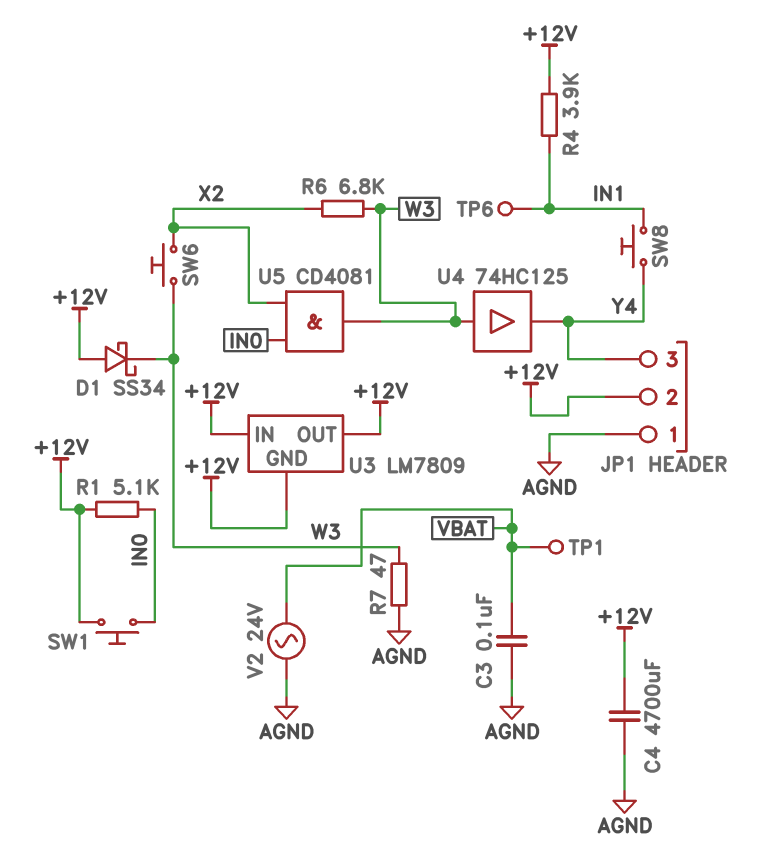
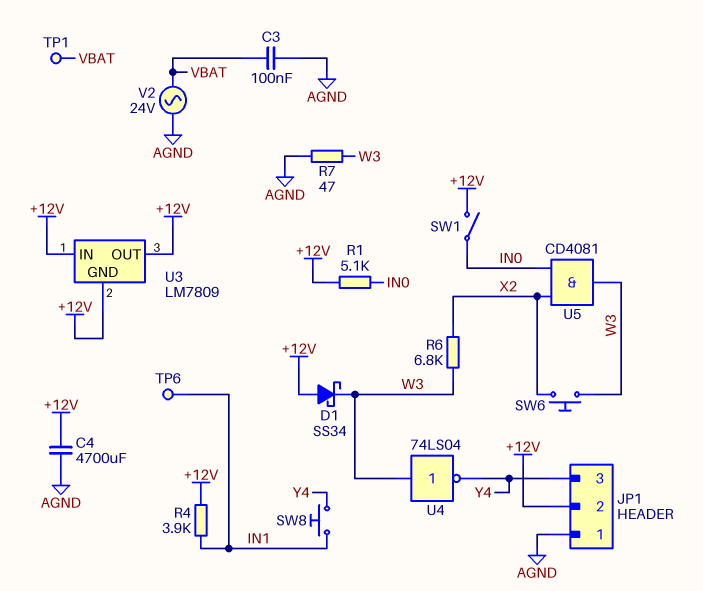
SW1: button (+12V, IN0) -> switch (+12V, IN0)
U4: buffer 74HC125 (in W3, out Y4) -> NOT 74LS04 (in W3, out Y4)

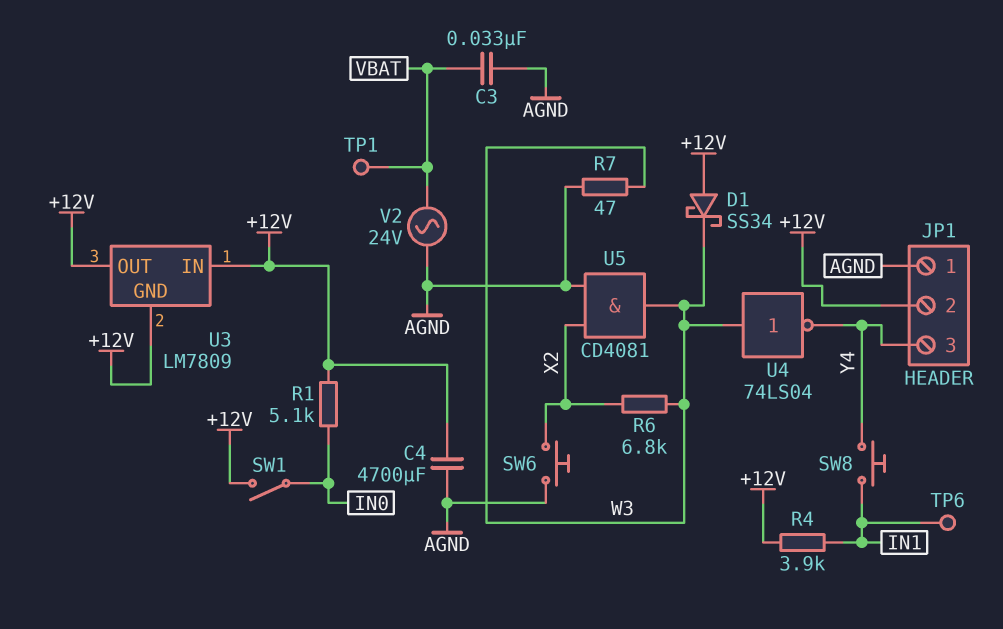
C3: 100nF (AGND, VBAT) -> 33nF (AGND, VBAT)
SW6: button (W3, X2) -> button (AGND, X2)
U5: AND CD4081 (in IN0, in X2, out W3) -> AND CD4081 (in AGND, in X2, out W3)

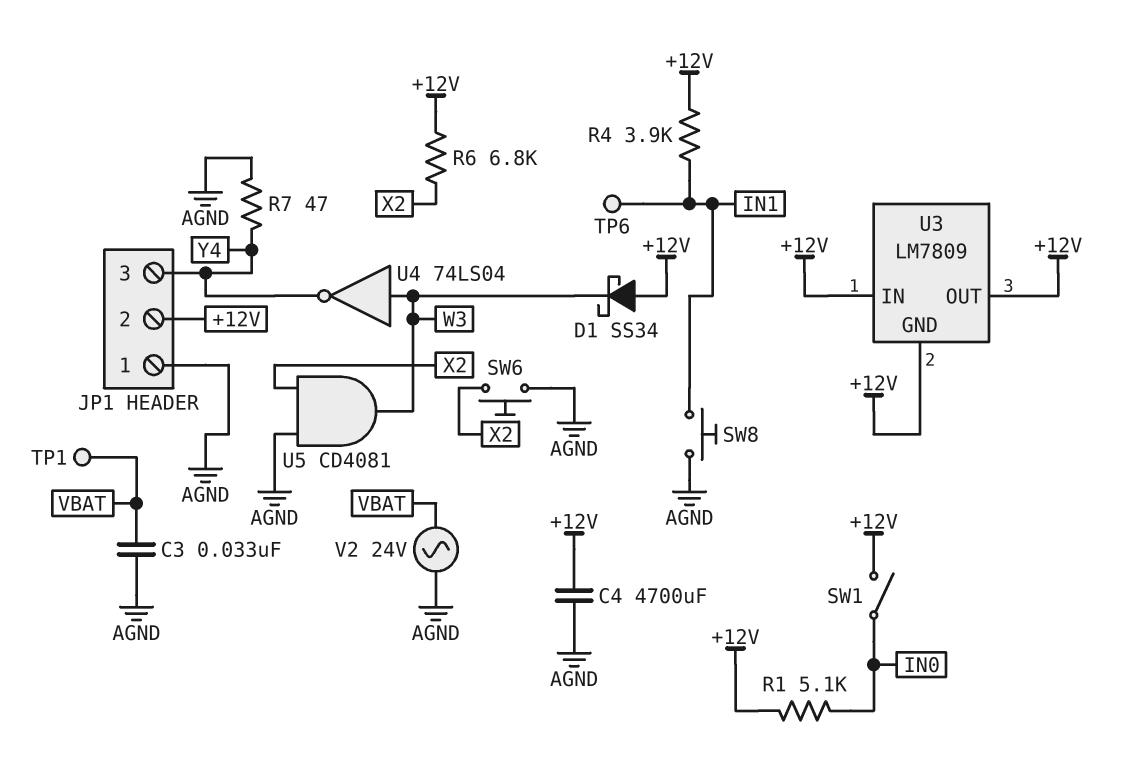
R6: 6.8k (W3, X2) -> 6.8k (+12V, X2)
R7: 47 (AGND, W3) -> 47 (AGND, Y4)
SW8: button (IN1, Y4) -> button (AGND, IN1)

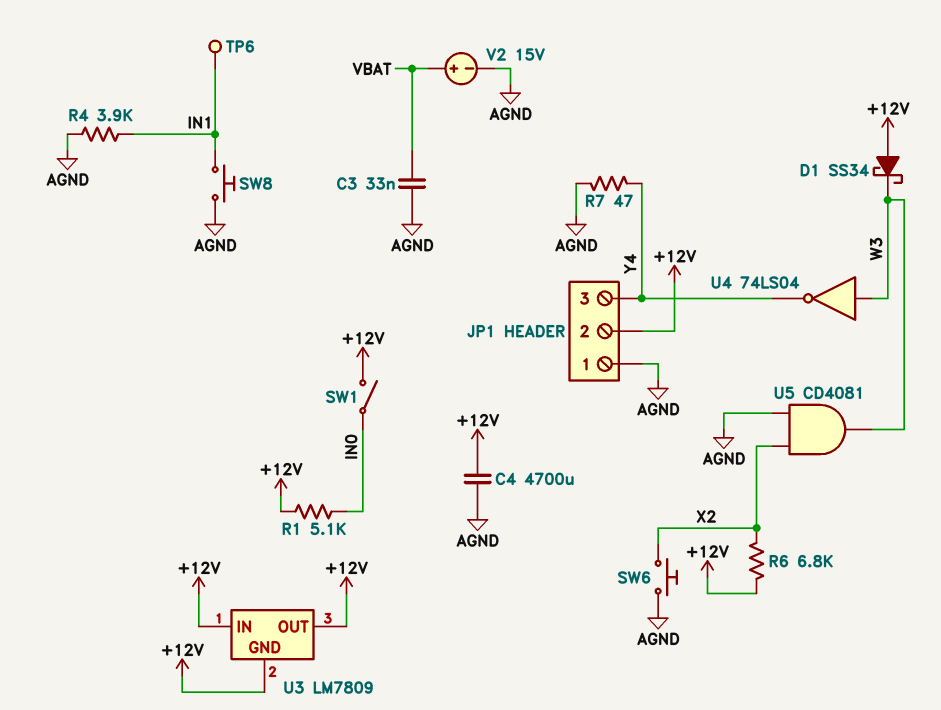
R4: 3.9k (+12V, IN1) -> 3.9k (AGND, IN1)
TP1: test point (VBAT) -> none
V2: AC 24V (AGND, VBAT) -> 15V (plus VBAT, minus AGND)

